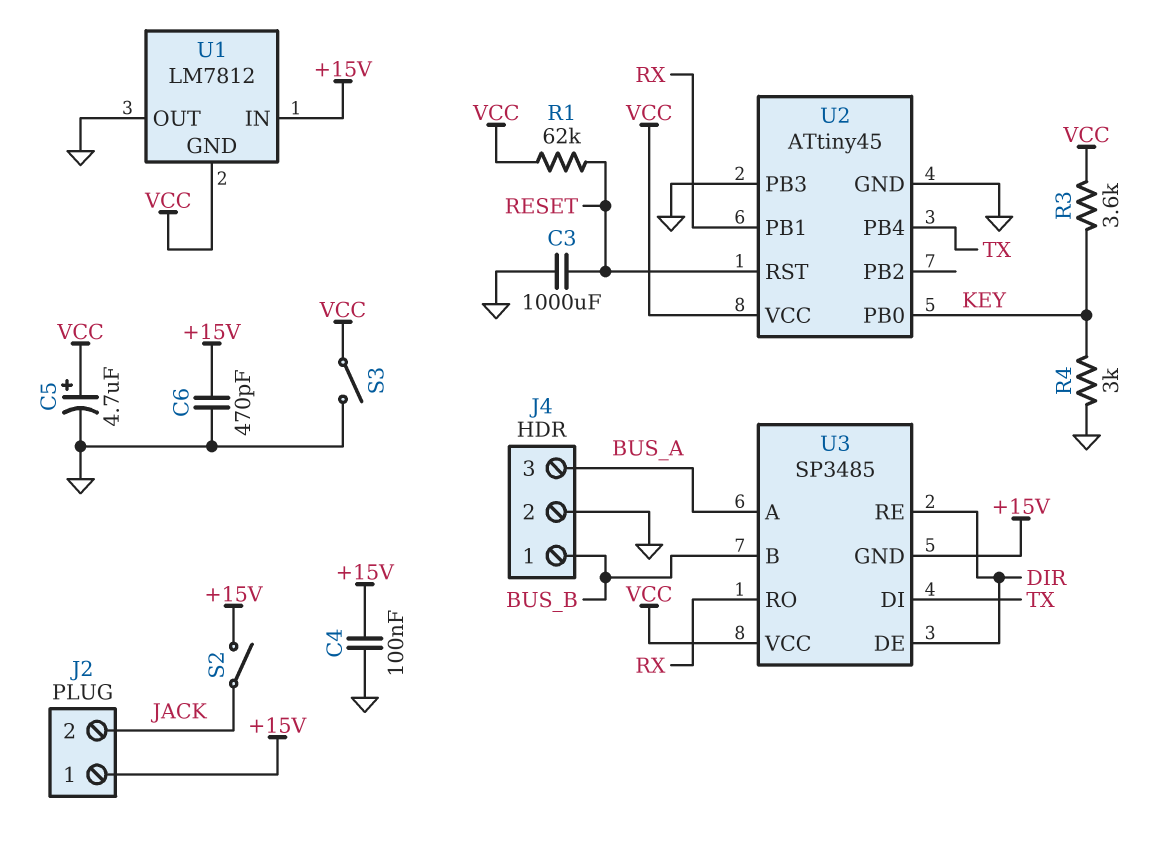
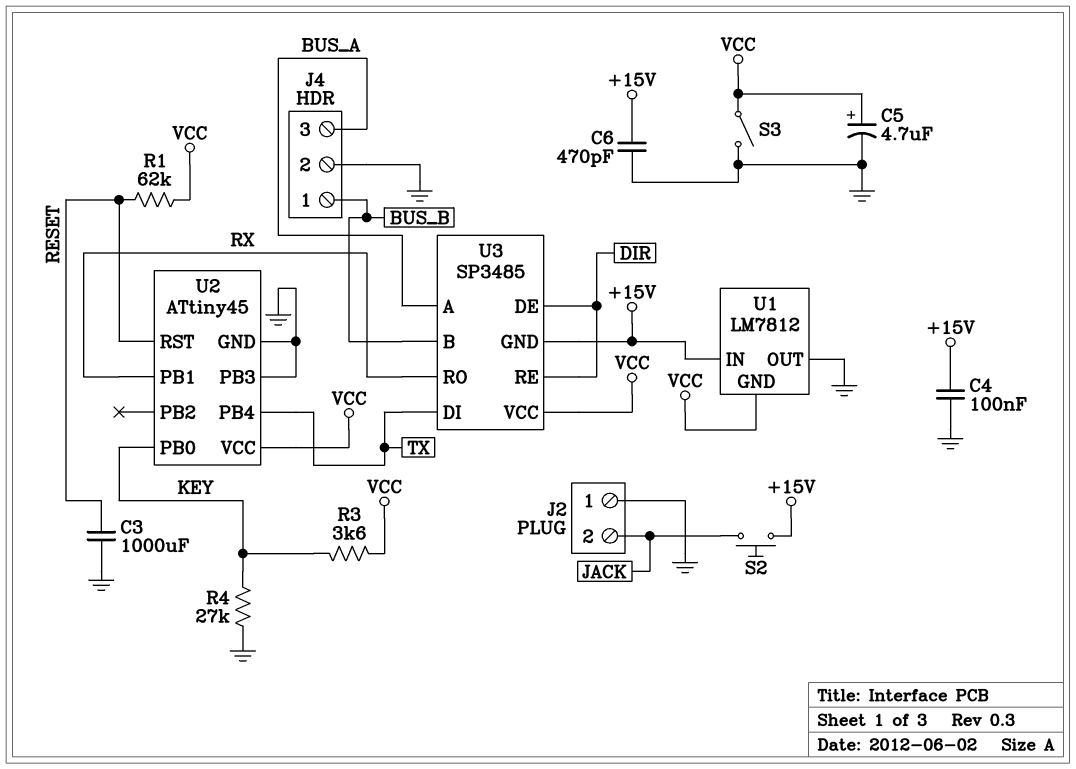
J2 pin 1: +15V -> GND
R4: 3k (GND, KEY) -> 27k (GND, KEY)
S2: switch (+15V, JACK) -> button (+15V, JACK)

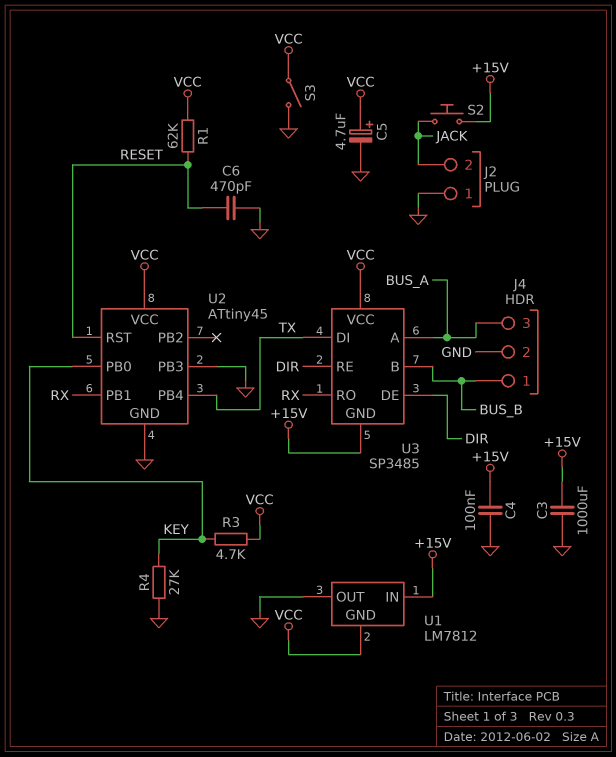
C3: 1000uF (GND, RESET) -> 1000uF (+15V, GND)
C6: 470pF (+15V, GND) -> 470pF (GND, RESET)
R3: 3.6k (KEY, VCC) -> 4.7k (KEY, VCC)

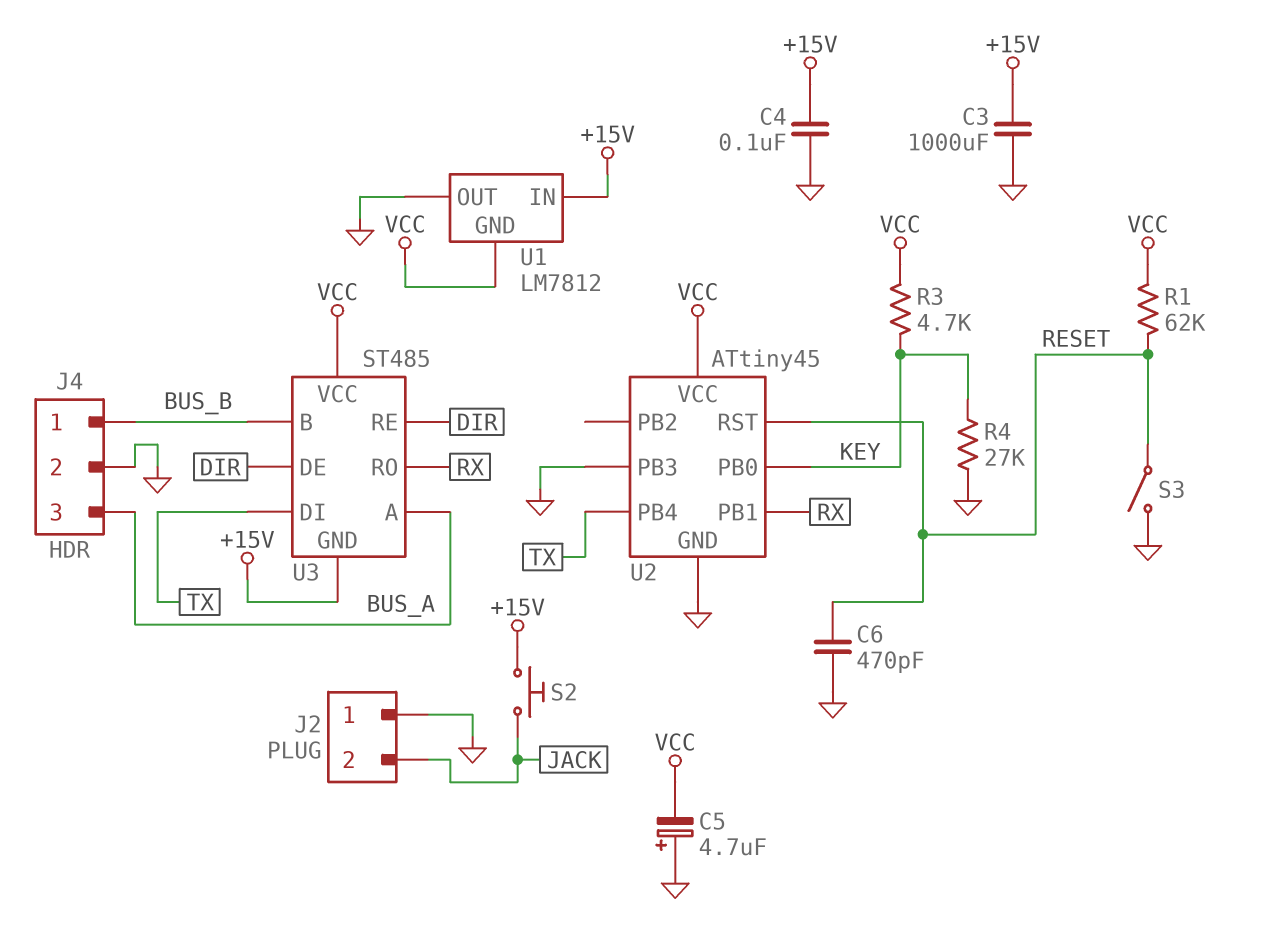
C5: 4.7uF (plus VCC, minus GND) -> 4.7uF (plus GND, minus VCC)
S3: switch (GND, VCC) -> switch (GND, RESET)
U3: SP3485 -> ST485

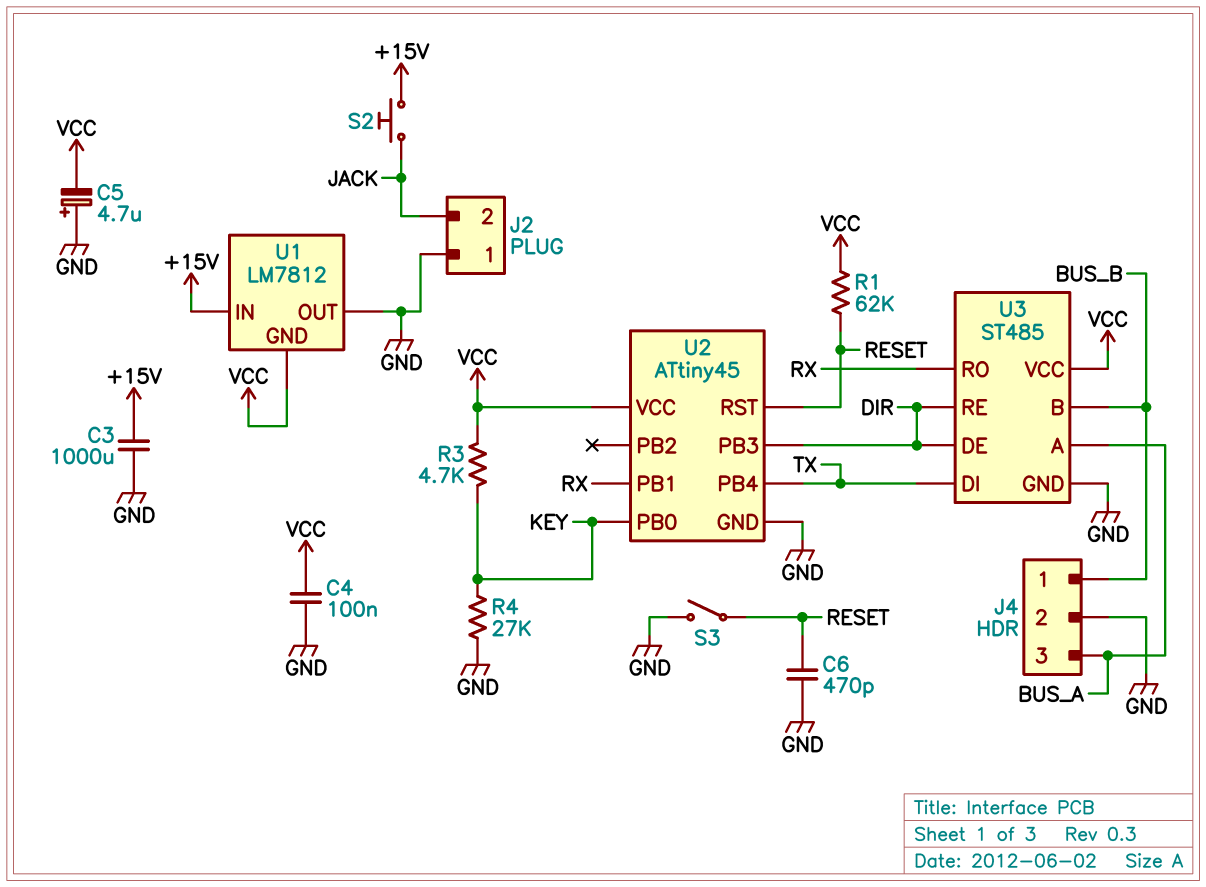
C4: 100nF (+15V, GND) -> 100nF (GND, VCC)
U2 pin PB3: GND -> DIR
U3 pin GND: +15V -> GND

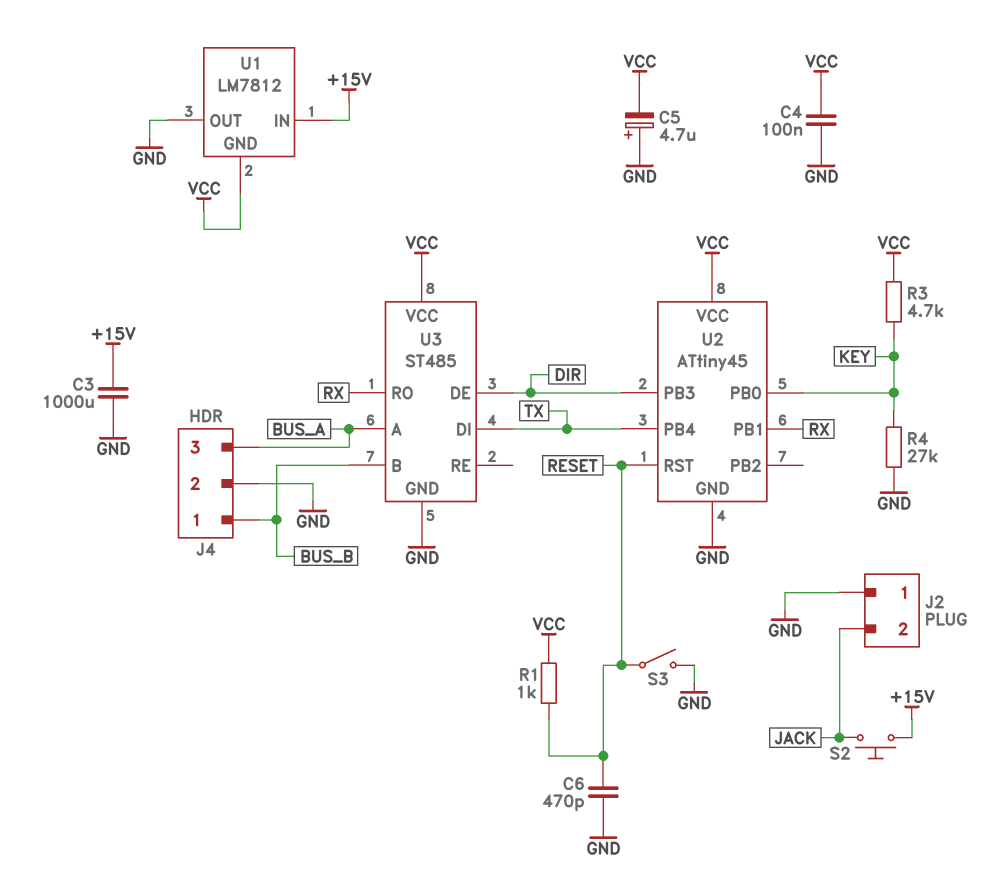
R1: 62k (RESET, VCC) -> 1k (RESET, VCC)
U3 pin RE: DIR -> none

